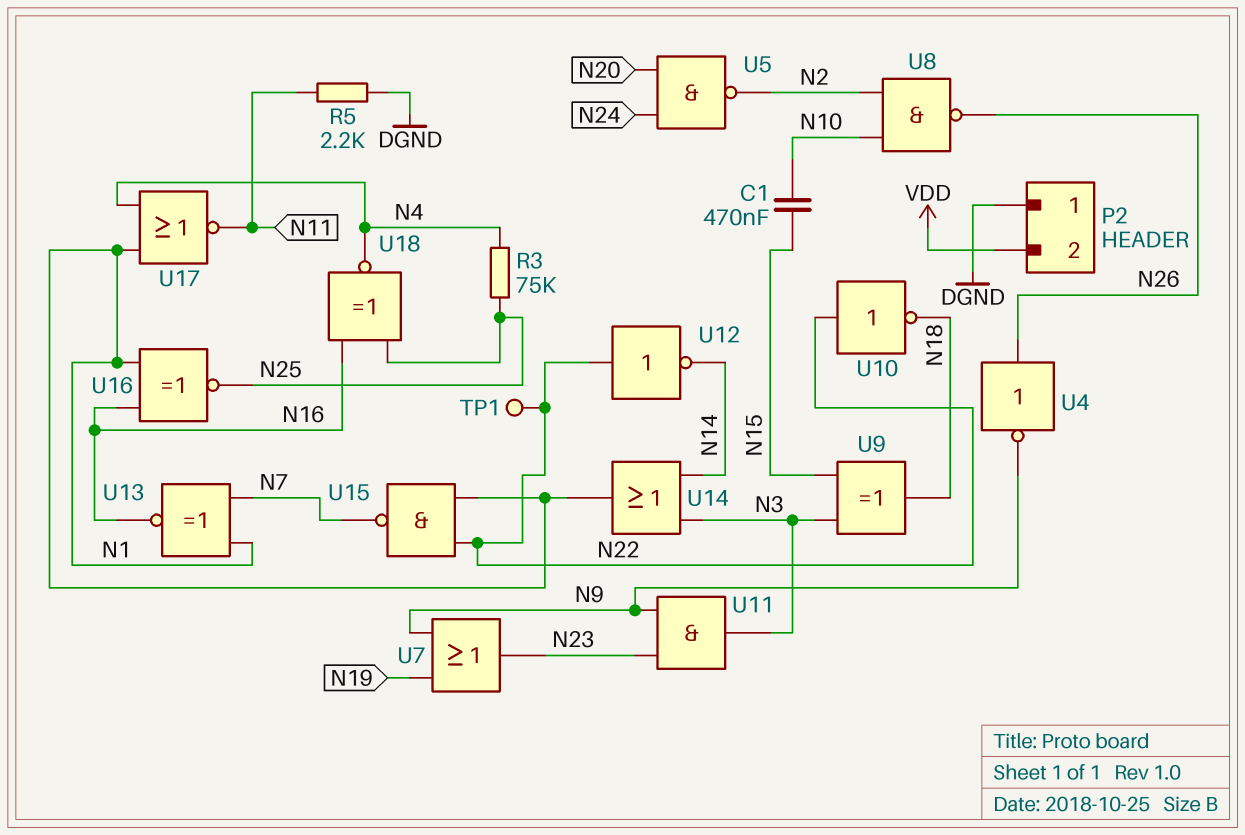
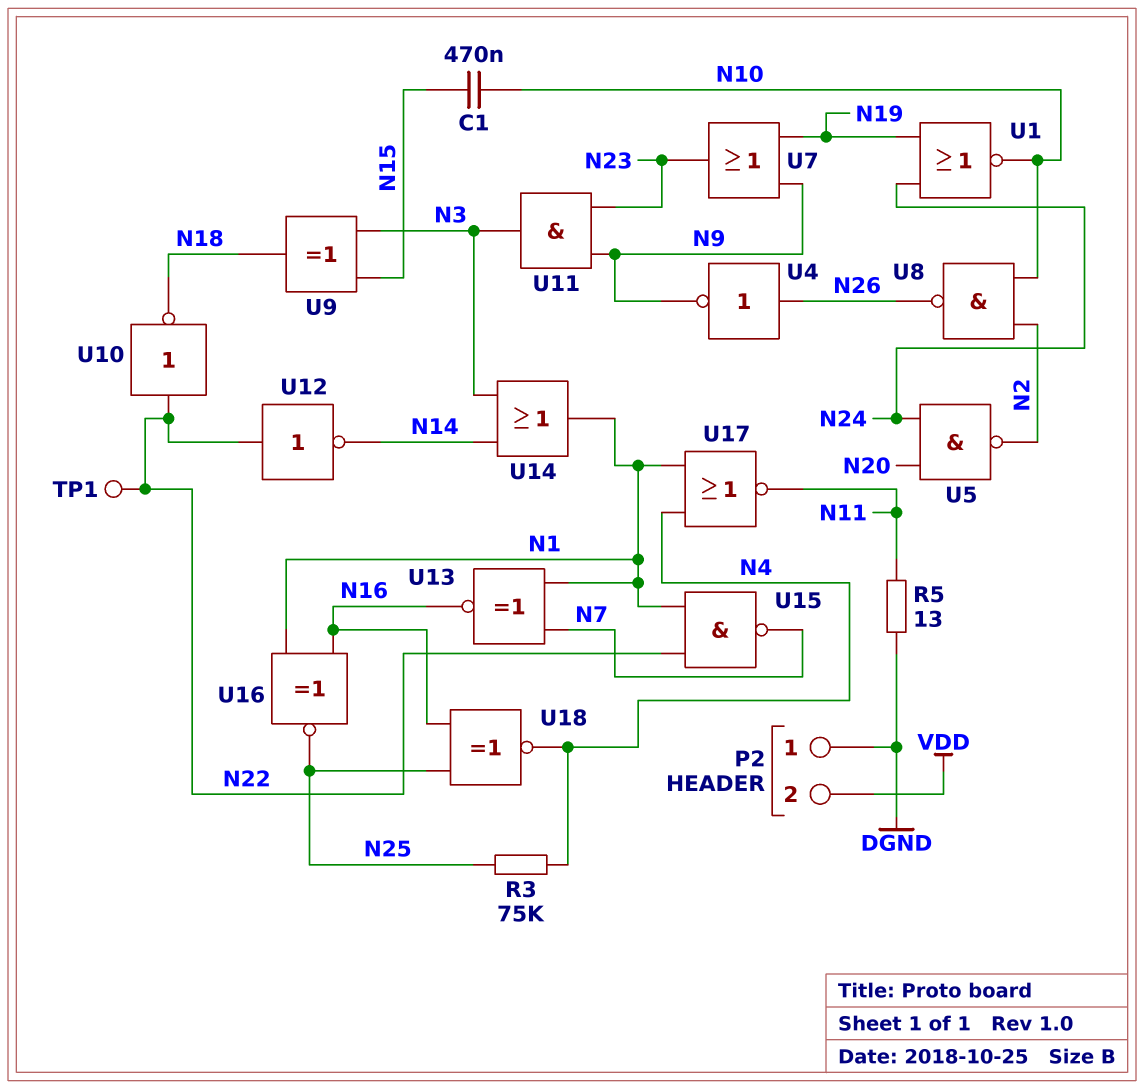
R5: 2.2k (DGND, N11) -> 13 (DGND, N11)
U1: none -> NOR (in N19, in N24, out N10)

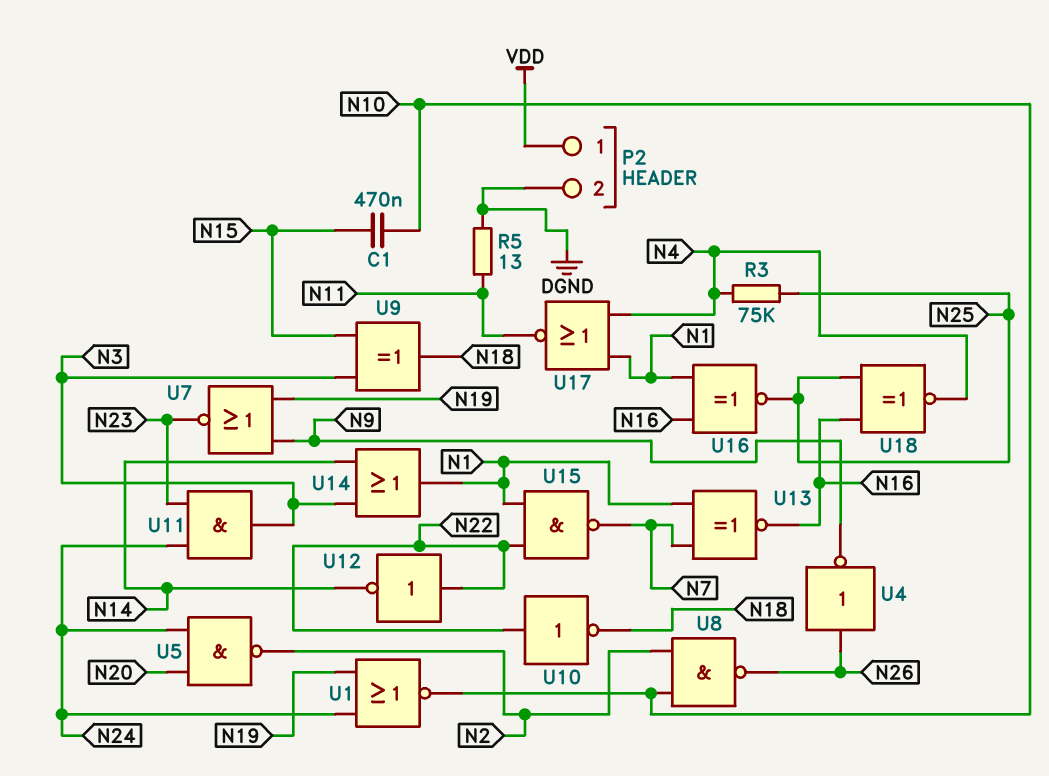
P2 pin 1: DGND -> VDD
P2 pin 2: VDD -> DGND
TP1: test point (N22) -> none
U7: OR (in N9, in N19, out N23) -> NOR (in N9, in N19, out N23)
U11: AND (in N9, in N23, out N3) -> AND (in N23, in N24, out N3)

